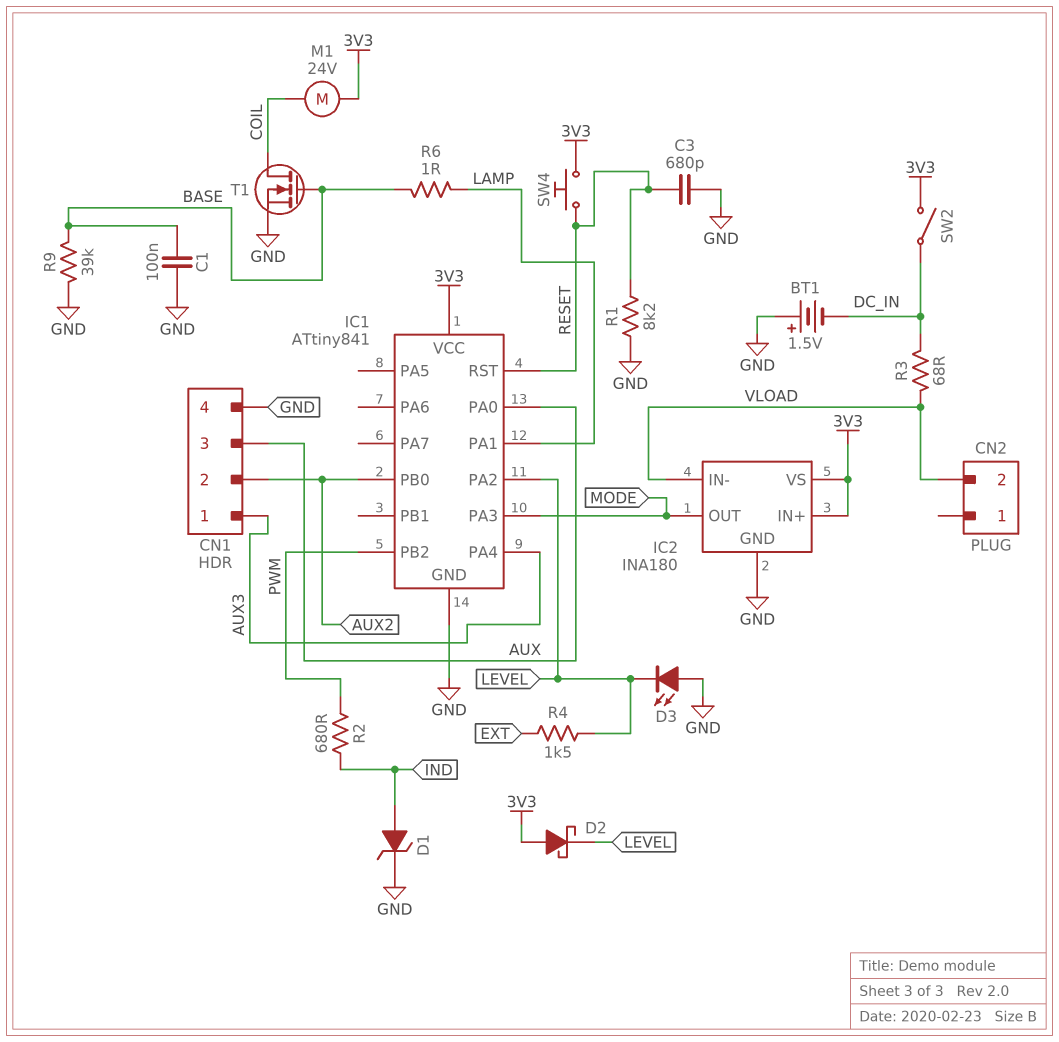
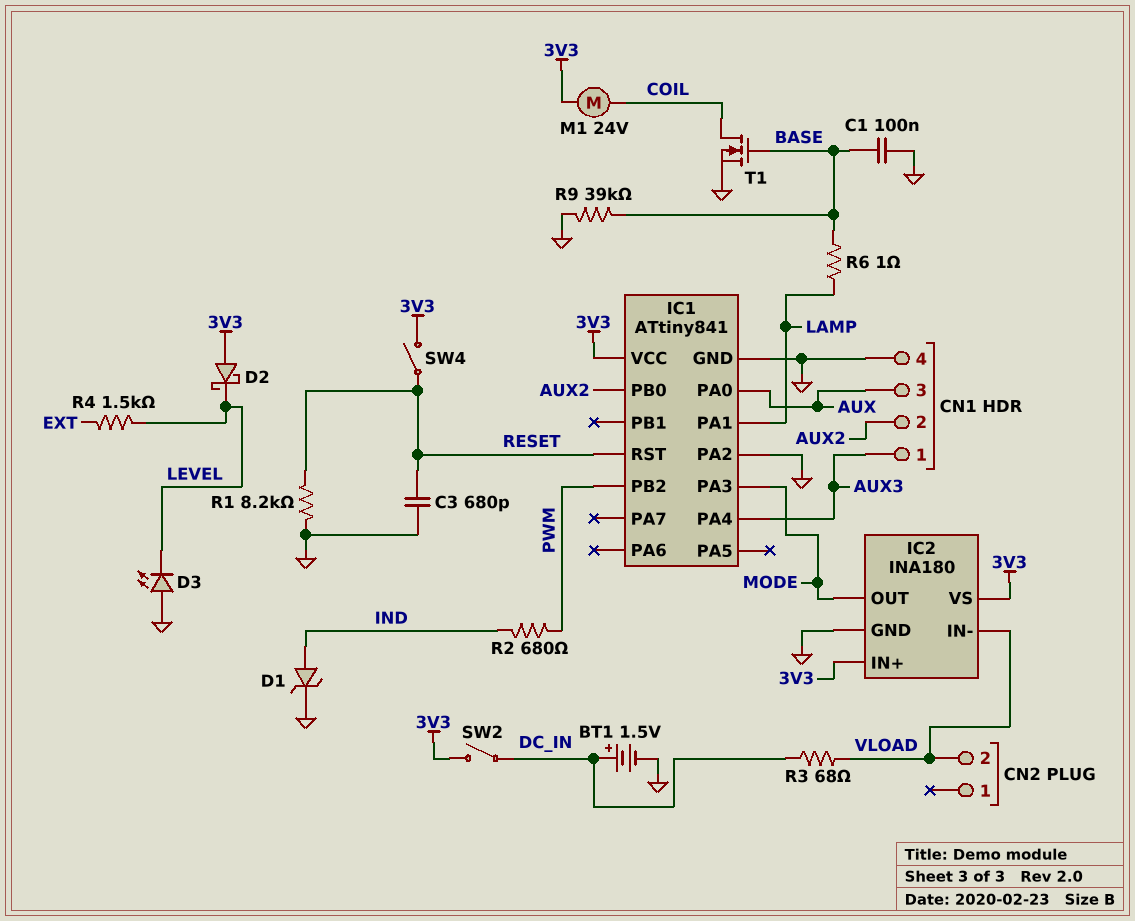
BT1: 1.5V (plus GND, minus DC_IN) -> 1.5V (plus DC_IN, minus GND)
IC1 pin PA2: LEVEL -> GND
SW4: button (3V3, RESET) -> switch (3V3, RESET)

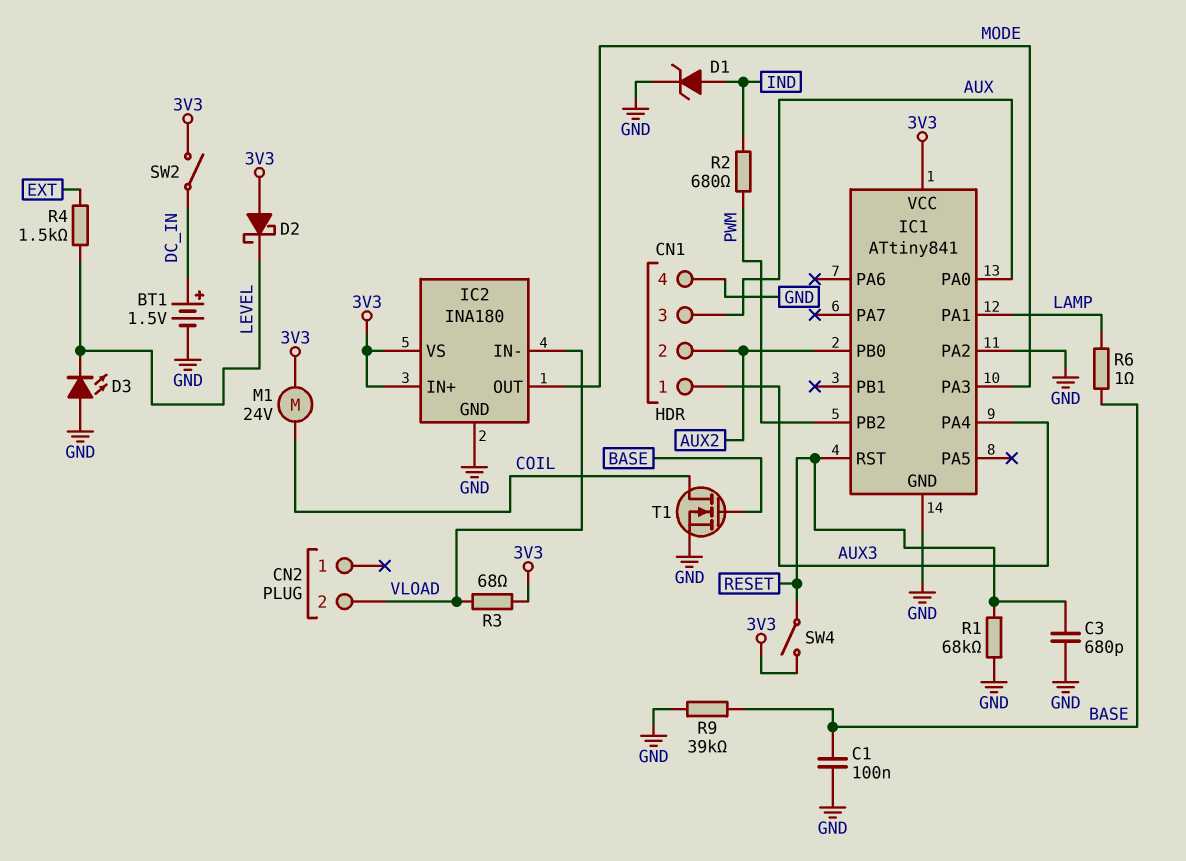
R1: 8.2k (GND, RESET) -> 68k (GND, RESET)
R3: 68 (DC_IN, VLOAD) -> 68 (3V3, VLOAD)

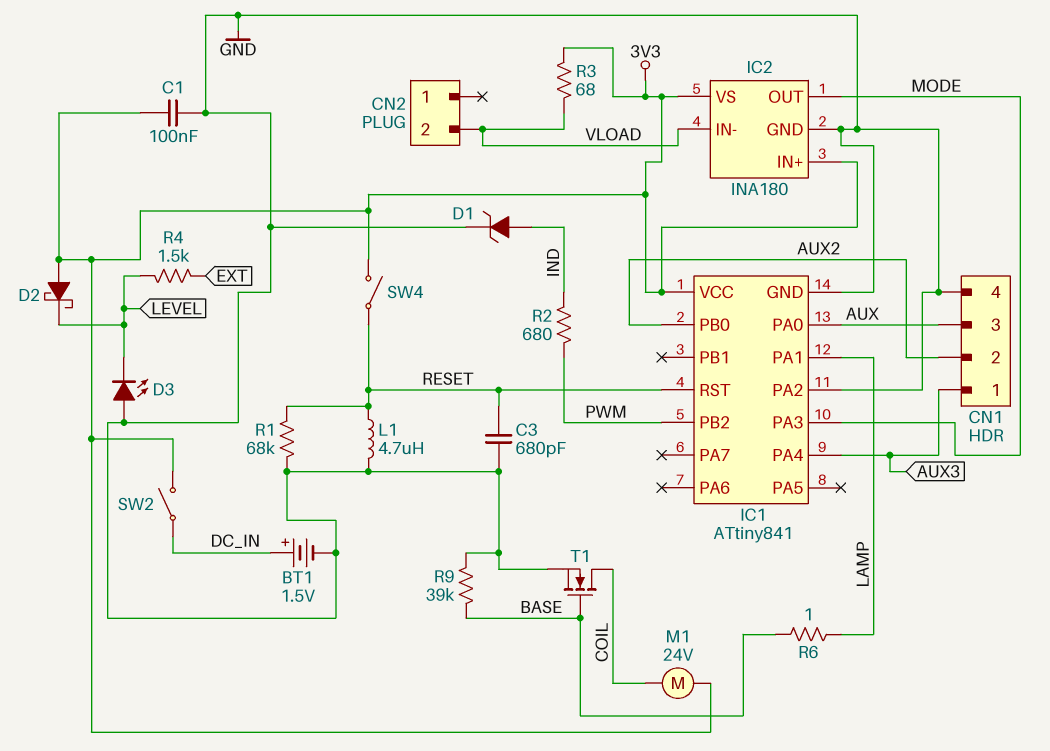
C1: 100nF (BASE, GND) -> 100nF (3V3, GND)
L1: none -> 4.7uH (GND, RESET)

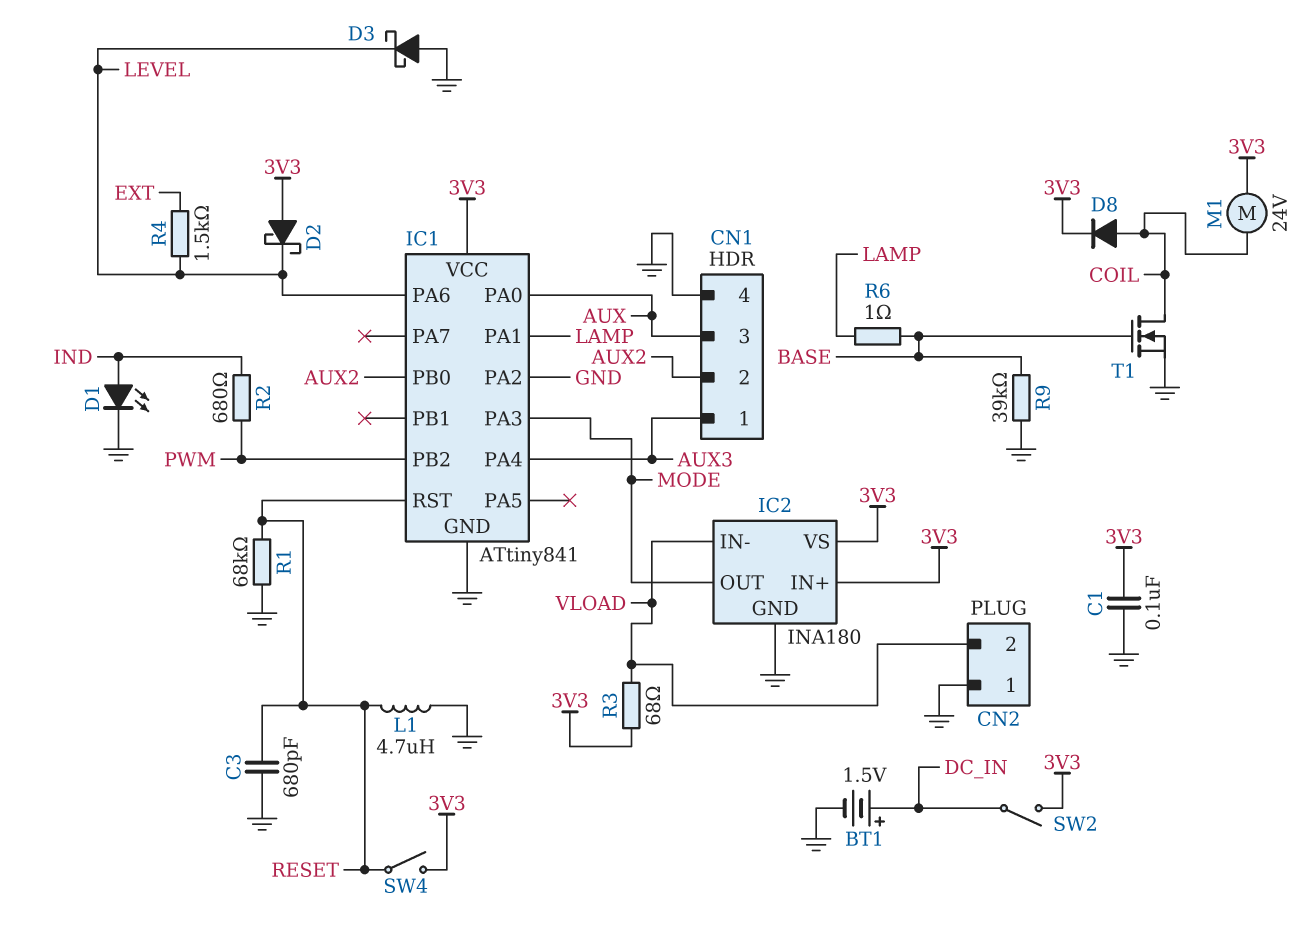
CN2 pin 1: none -> GND
D1: zener (A IND, K GND) -> LED (A IND, K GND)
D3: LED (A GND, K LEVEL) -> schottky (A GND, K LEVEL)
D8: none -> diode (A COIL, K 3V3)
IC1 pin PA6: none -> LEVEL

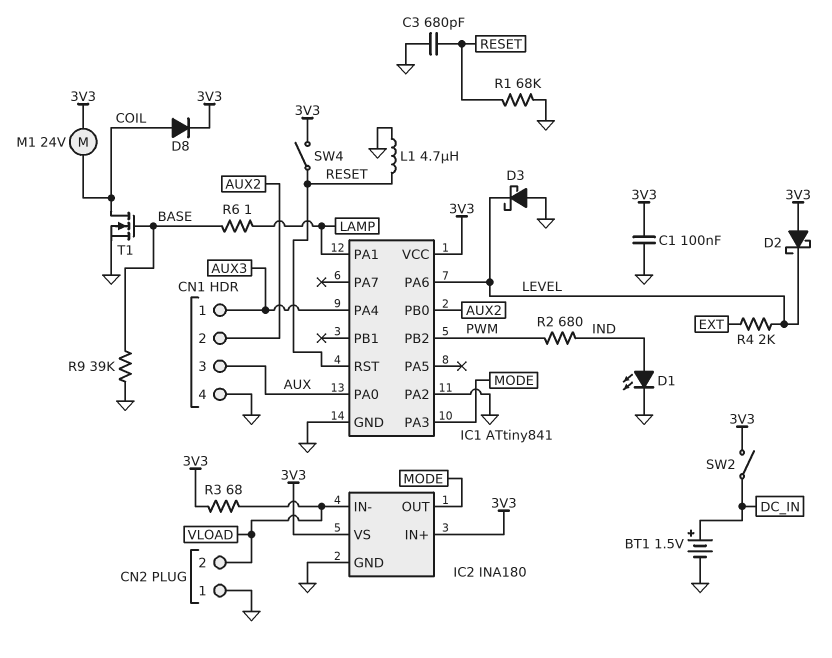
R4: 1.5k (EXT, LEVEL) -> 2k (EXT, LEVEL)

